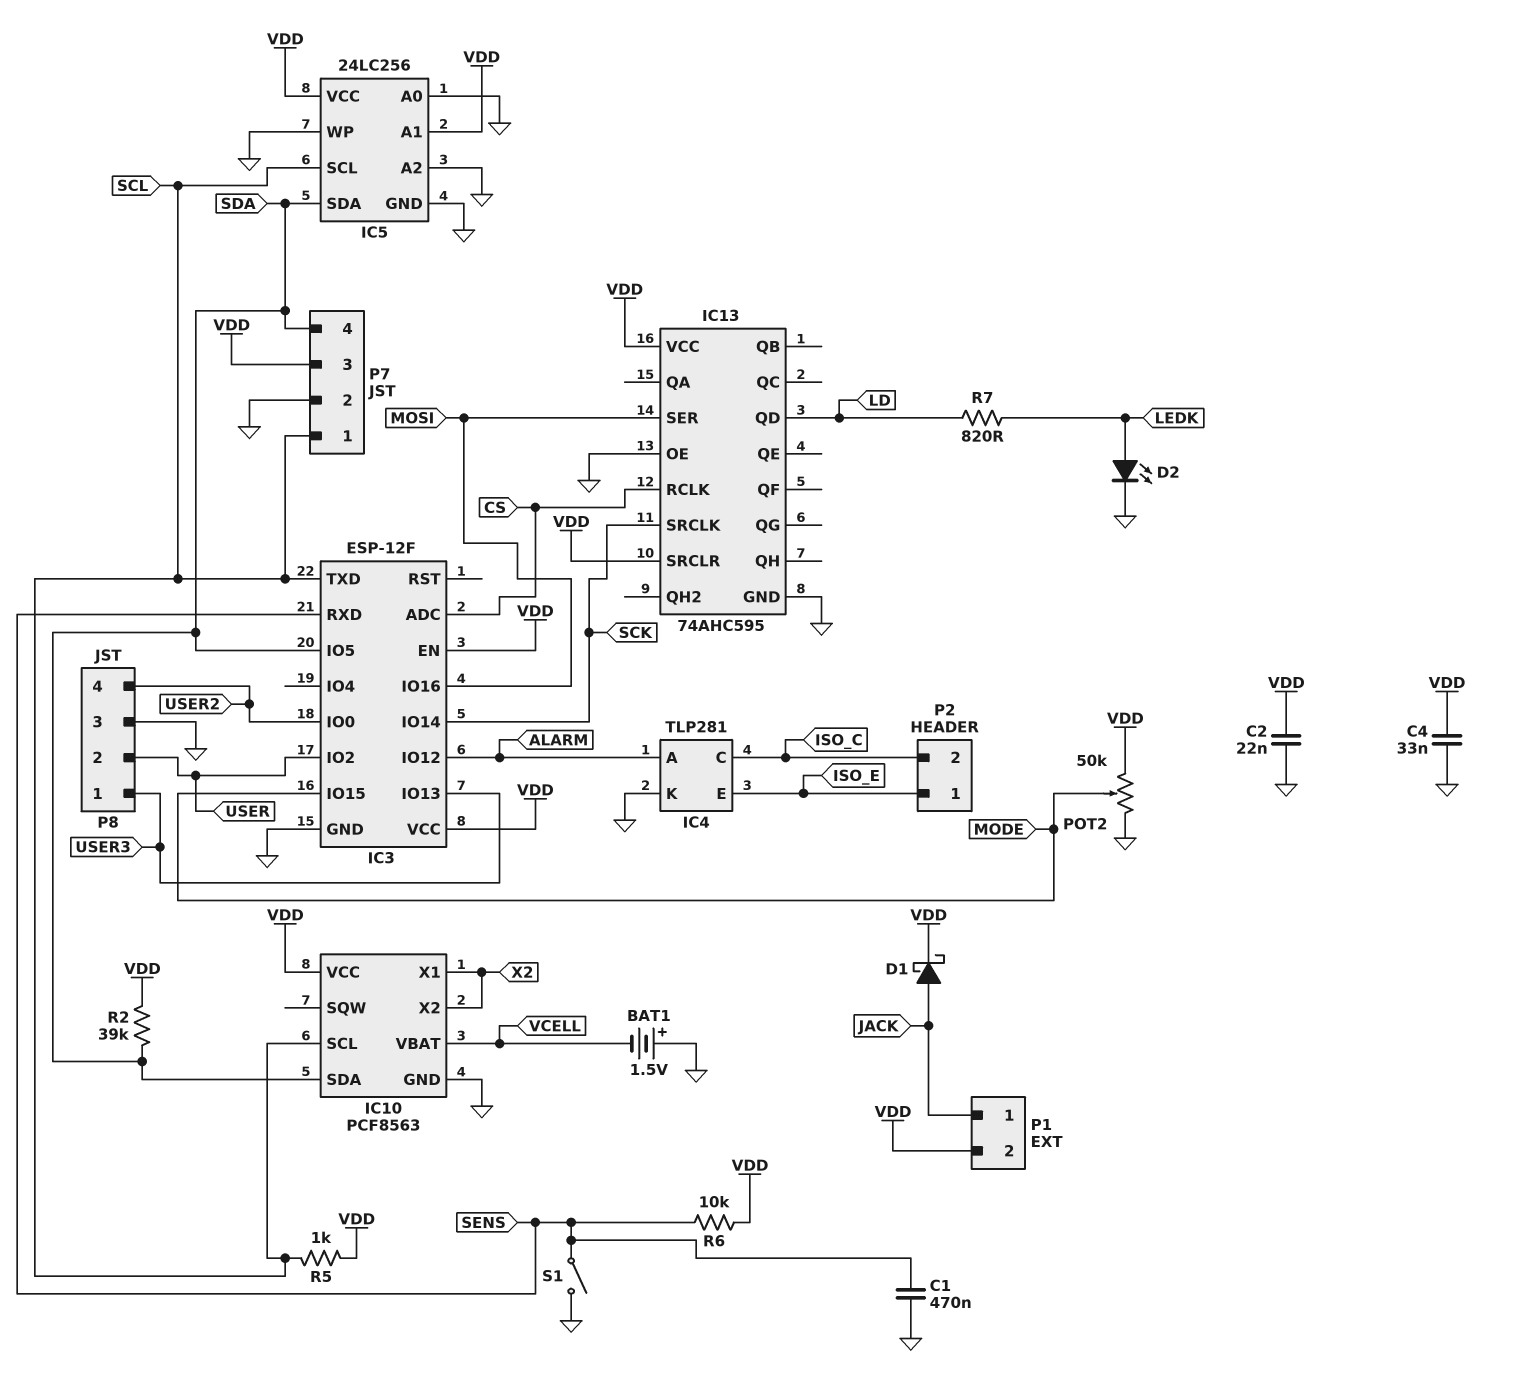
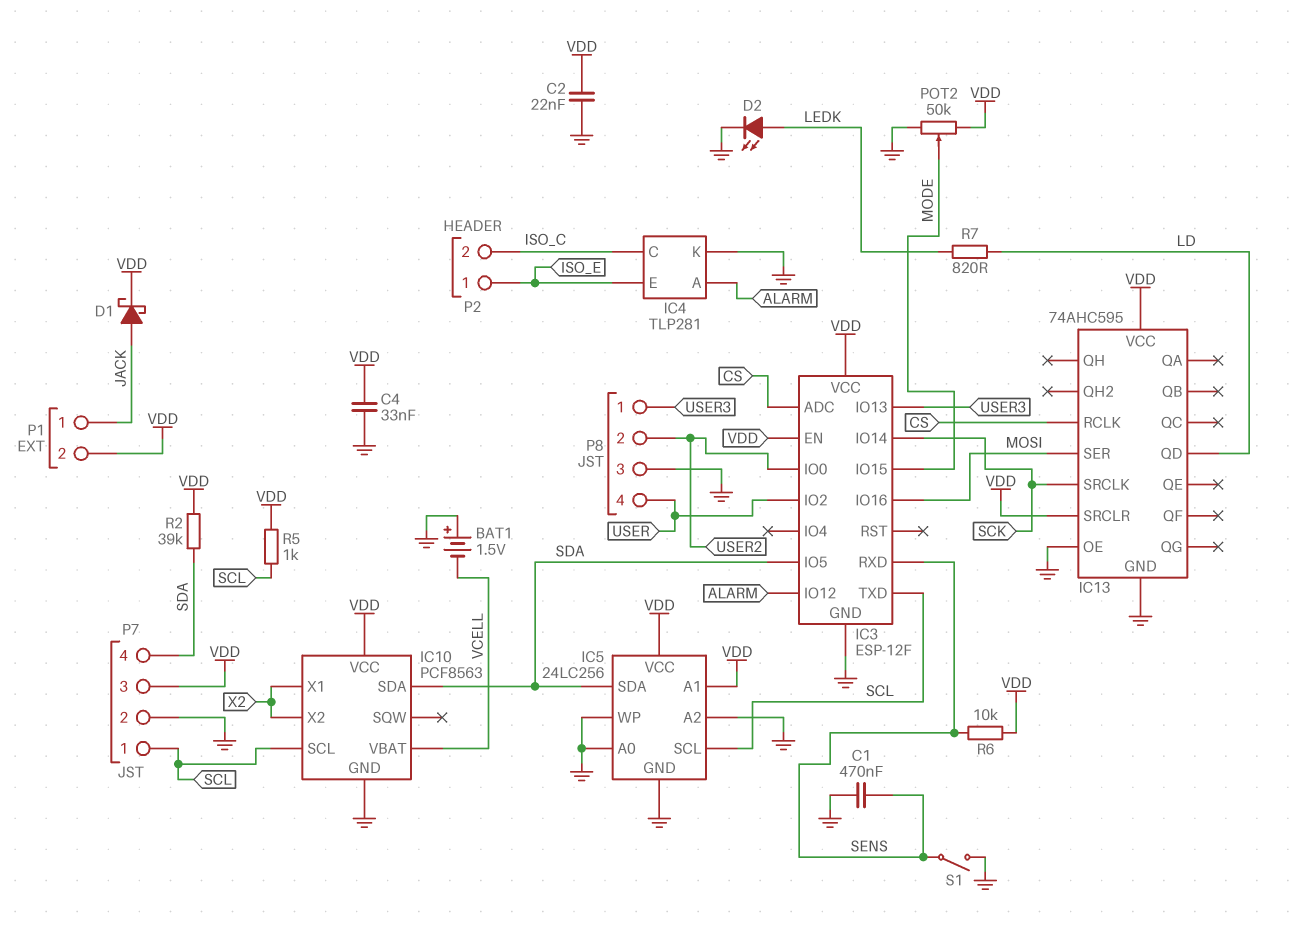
P8 pin 2: USER -> USER2
P8 pin 4: USER2 -> USER

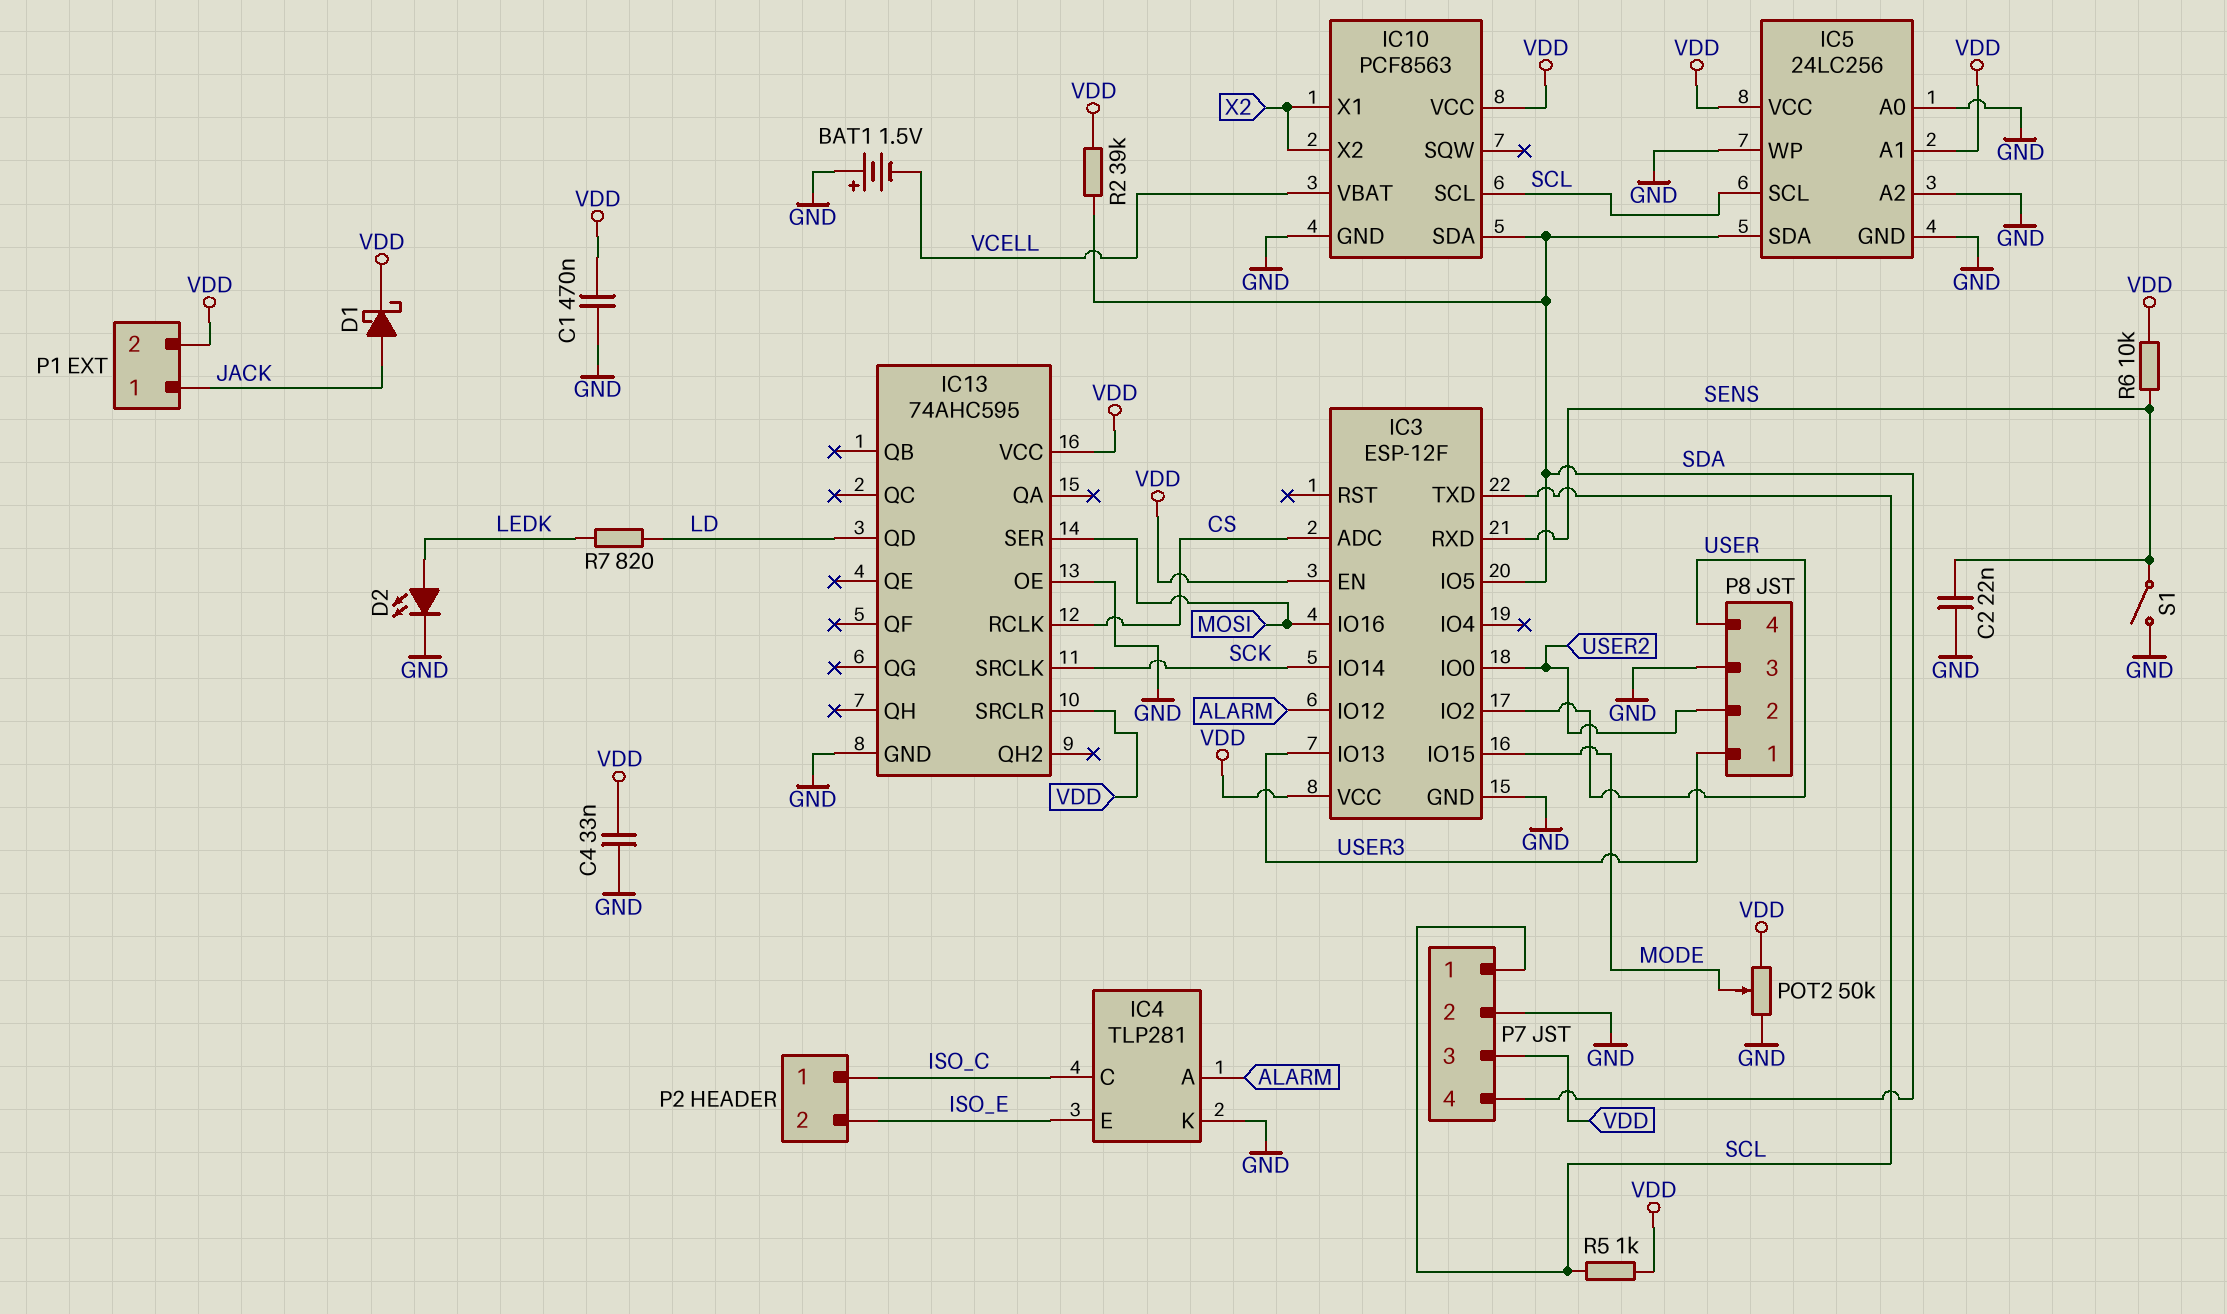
C1: 470nF (GND, SENS) -> 470nF (GND, VDD)
C2: 22nF (GND, VDD) -> 22nF (GND, SENS)
P2 pin 1: ISO_E -> ISO_C
P2 pin 2: ISO_C -> ISO_E

